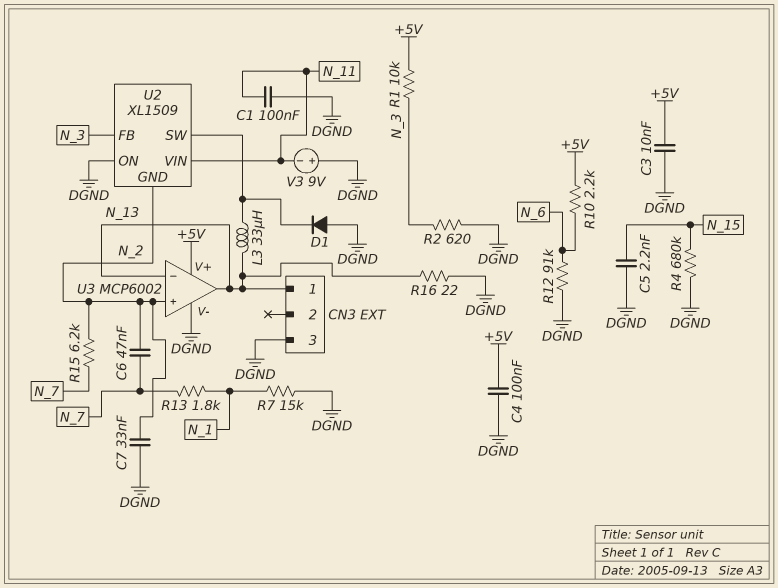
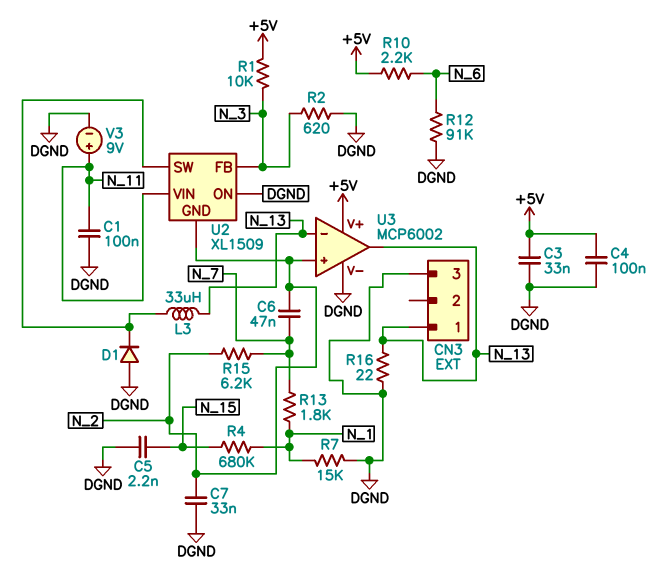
C3: 10nF (+5V, DGND) -> 33nF (+5V, DGND)
R4: 680k (DGND, N_15) -> 680k (N_1, N_15)
V3: 9V (plus DGND, minus N_11) -> 9V (plus N_11, minus DGND)

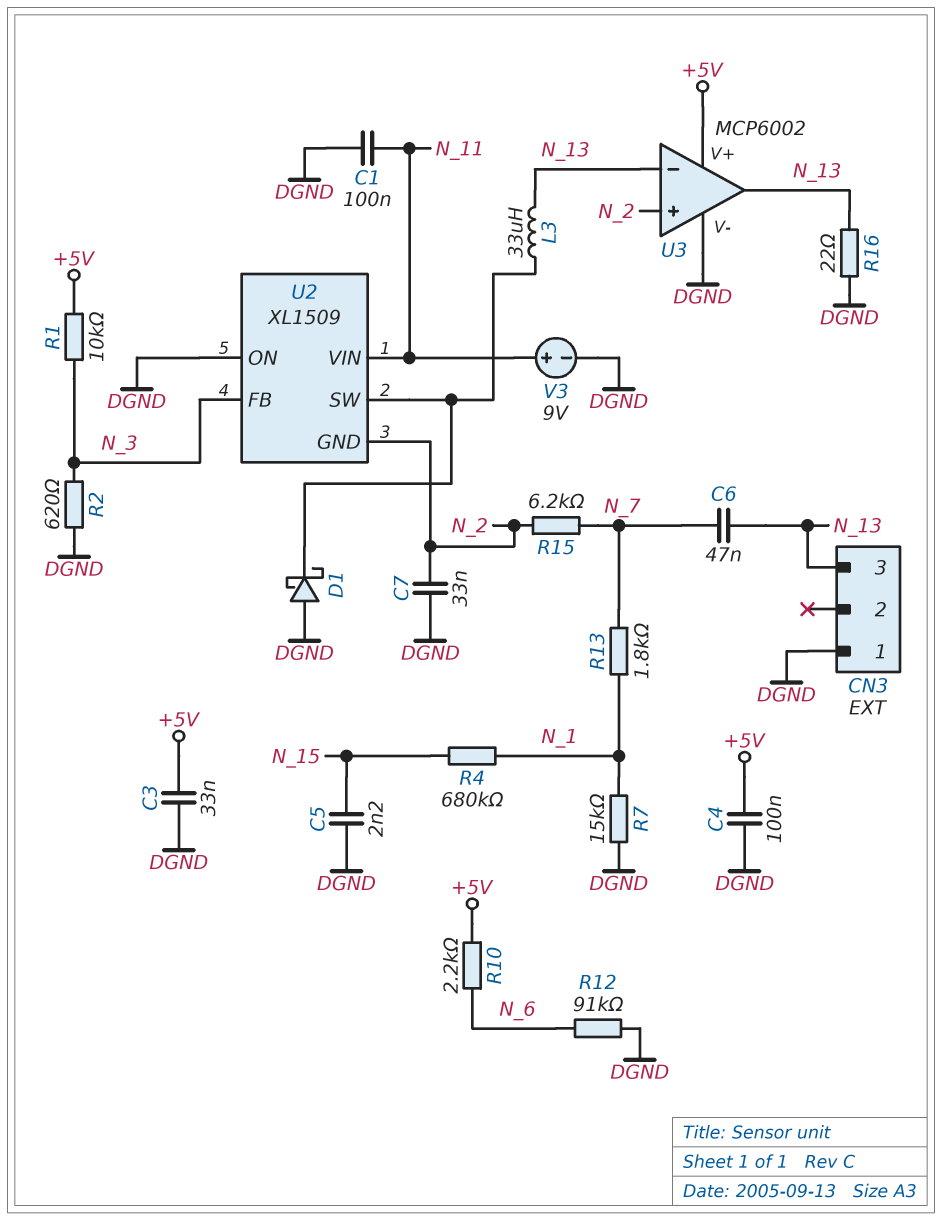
C6: 47nF (N_2, N_7) -> 47nF (N_7, N_13)
CN3 pin 1: N_13 -> DGND
CN3 pin 3: DGND -> N_13
D1: diode (A DGND, K U2/SW) -> schottky (A DGND, K U2/SW)

